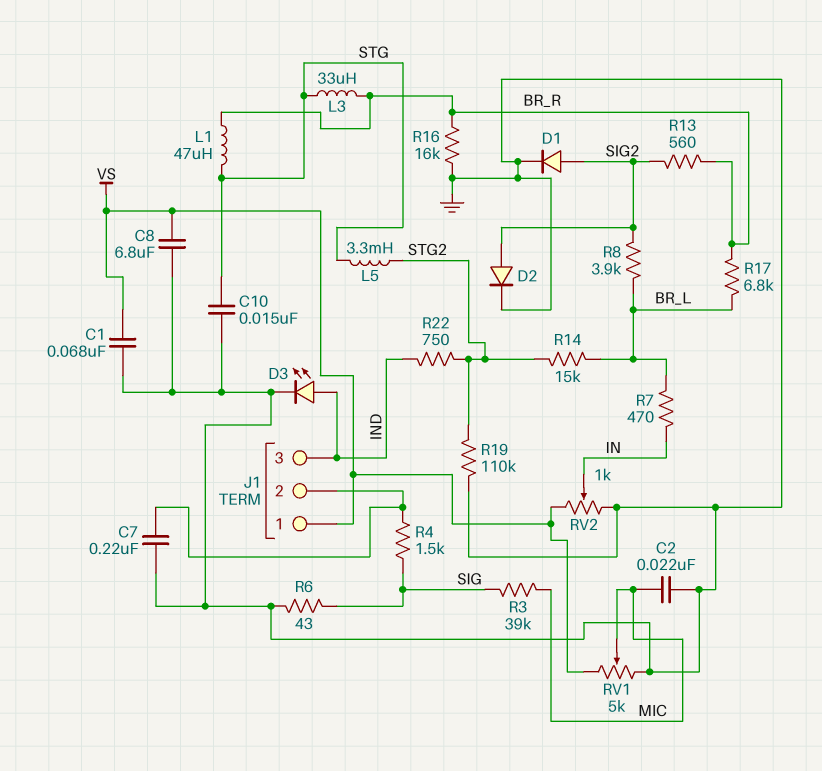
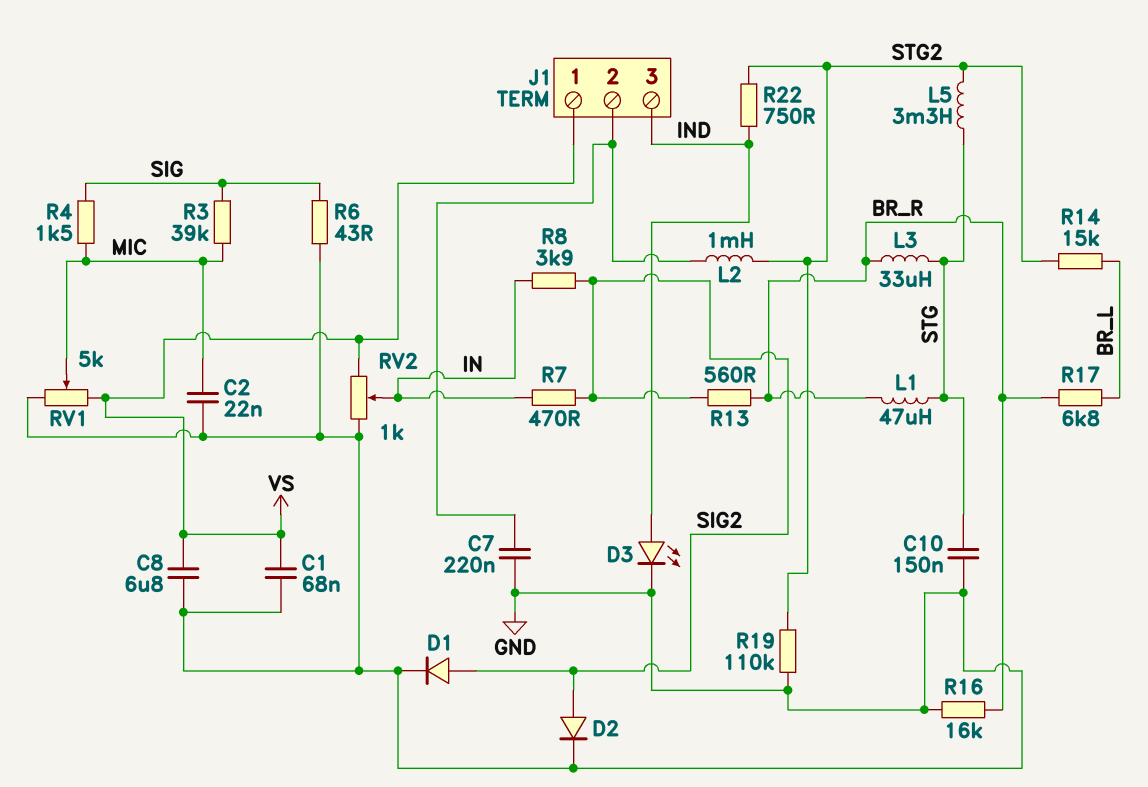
C10: 15nF (GND, STG) -> 150nF (GND, STG)
L2: none -> 1mH (J1/2, STG2)
R4: 1.5k (J1/2, SIG) -> 1.5k (MIC, SIG)
R7: 470 (BR_L, IN) -> 470 (IN, SIG2)
R8: 3.9k (BR_L, SIG2) -> 3.9k (IN, SIG2)

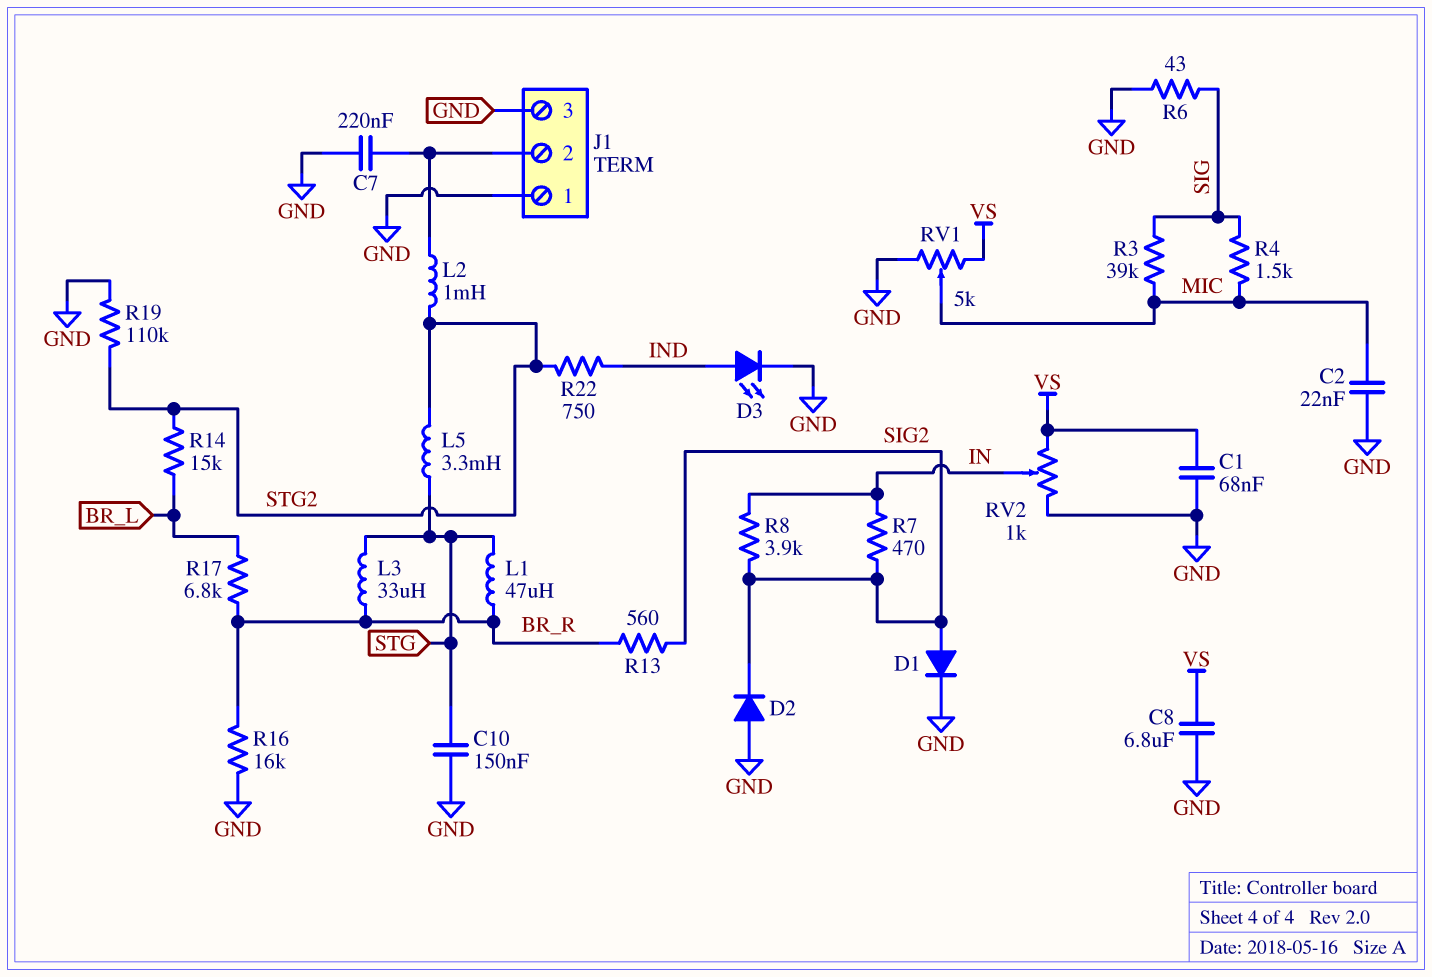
D2: diode (A SIG2, K GND) -> diode (A GND, K SIG2)
J1 pin 1: VS -> GND
J1 pin 3: IND -> GND

